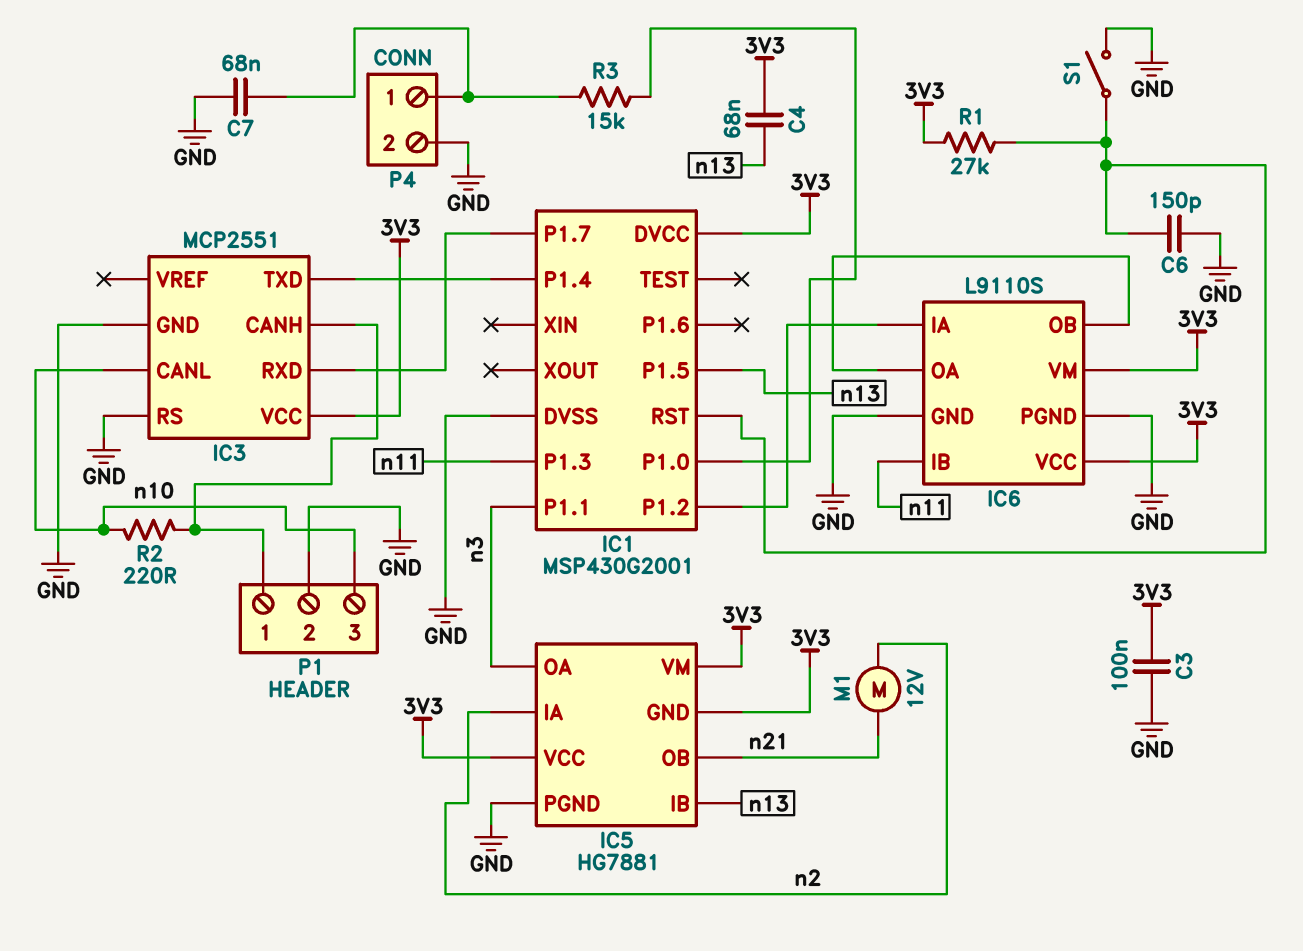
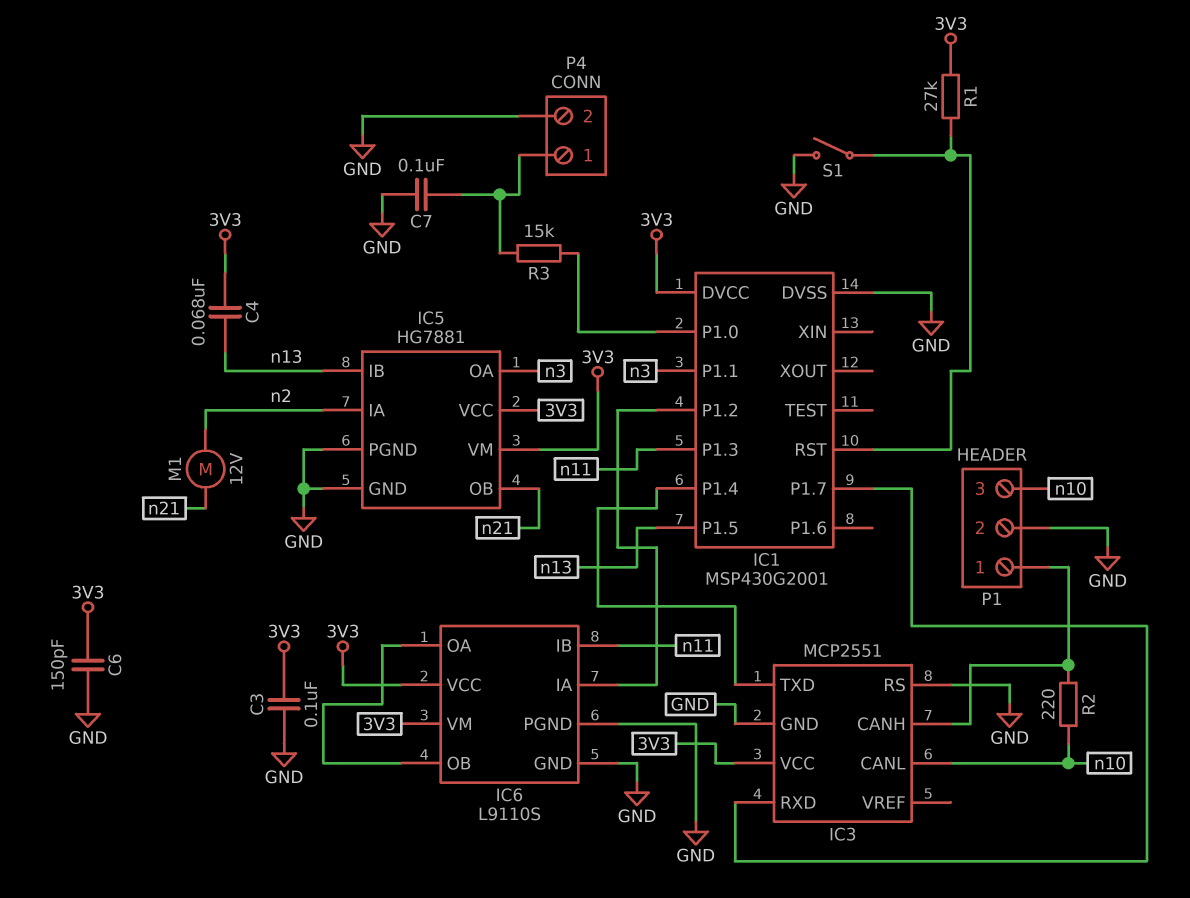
C6: 150pF (GND, IC1/RST) -> 150pF (3V3, GND)
C7: 68nF (GND, P4/1) -> 100nF (GND, P4/1)
IC5 pin GND: 3V3 -> GND

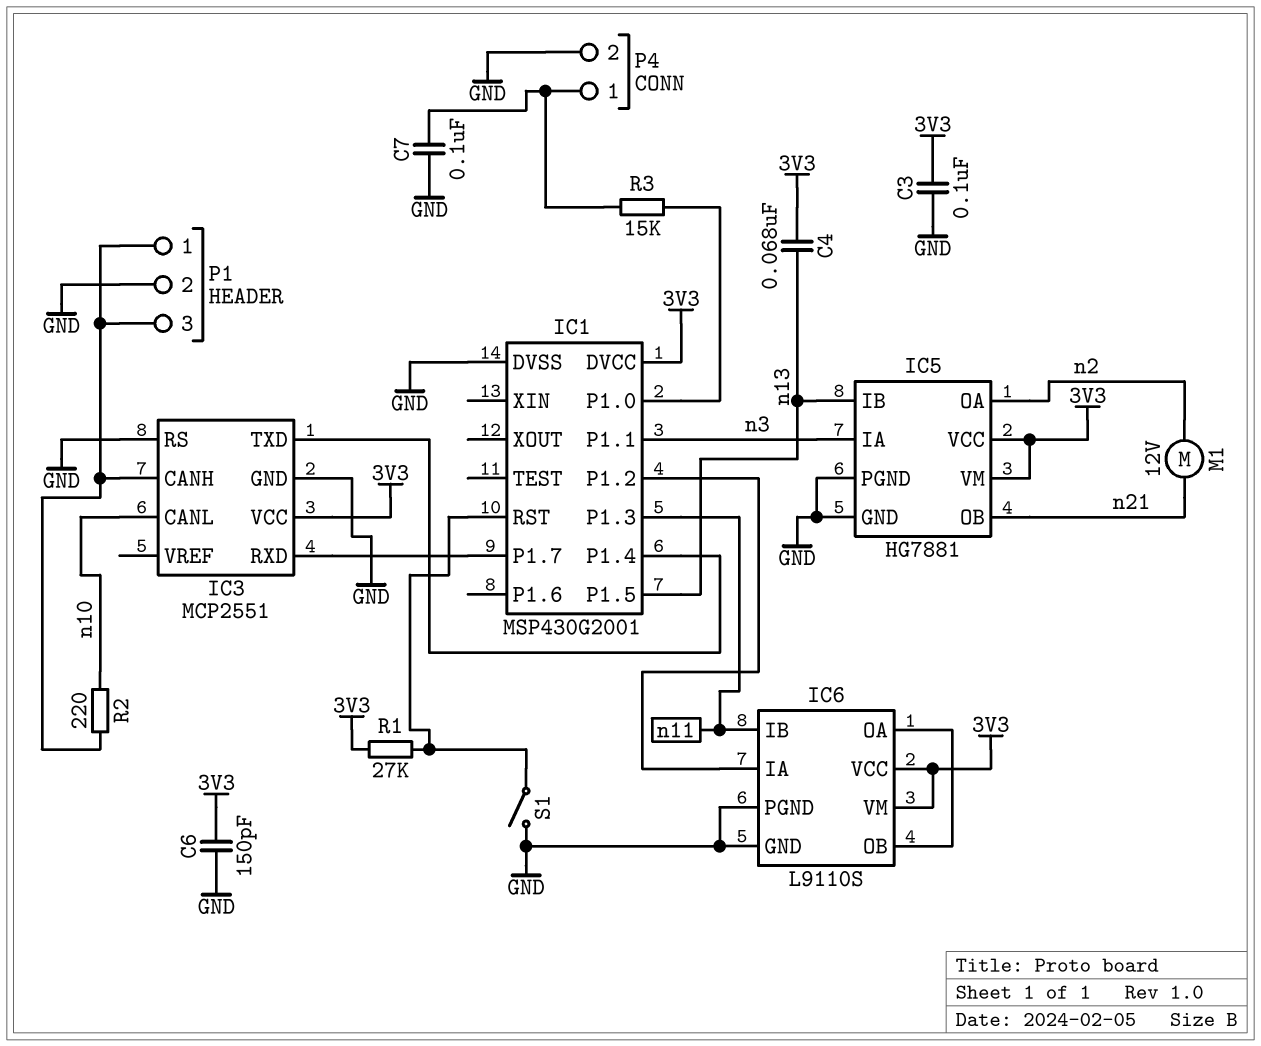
IC5 pin IA: n2 -> n3
IC5 pin OA: n3 -> n2
P1 pin 3: n10 -> IC3/CANH

